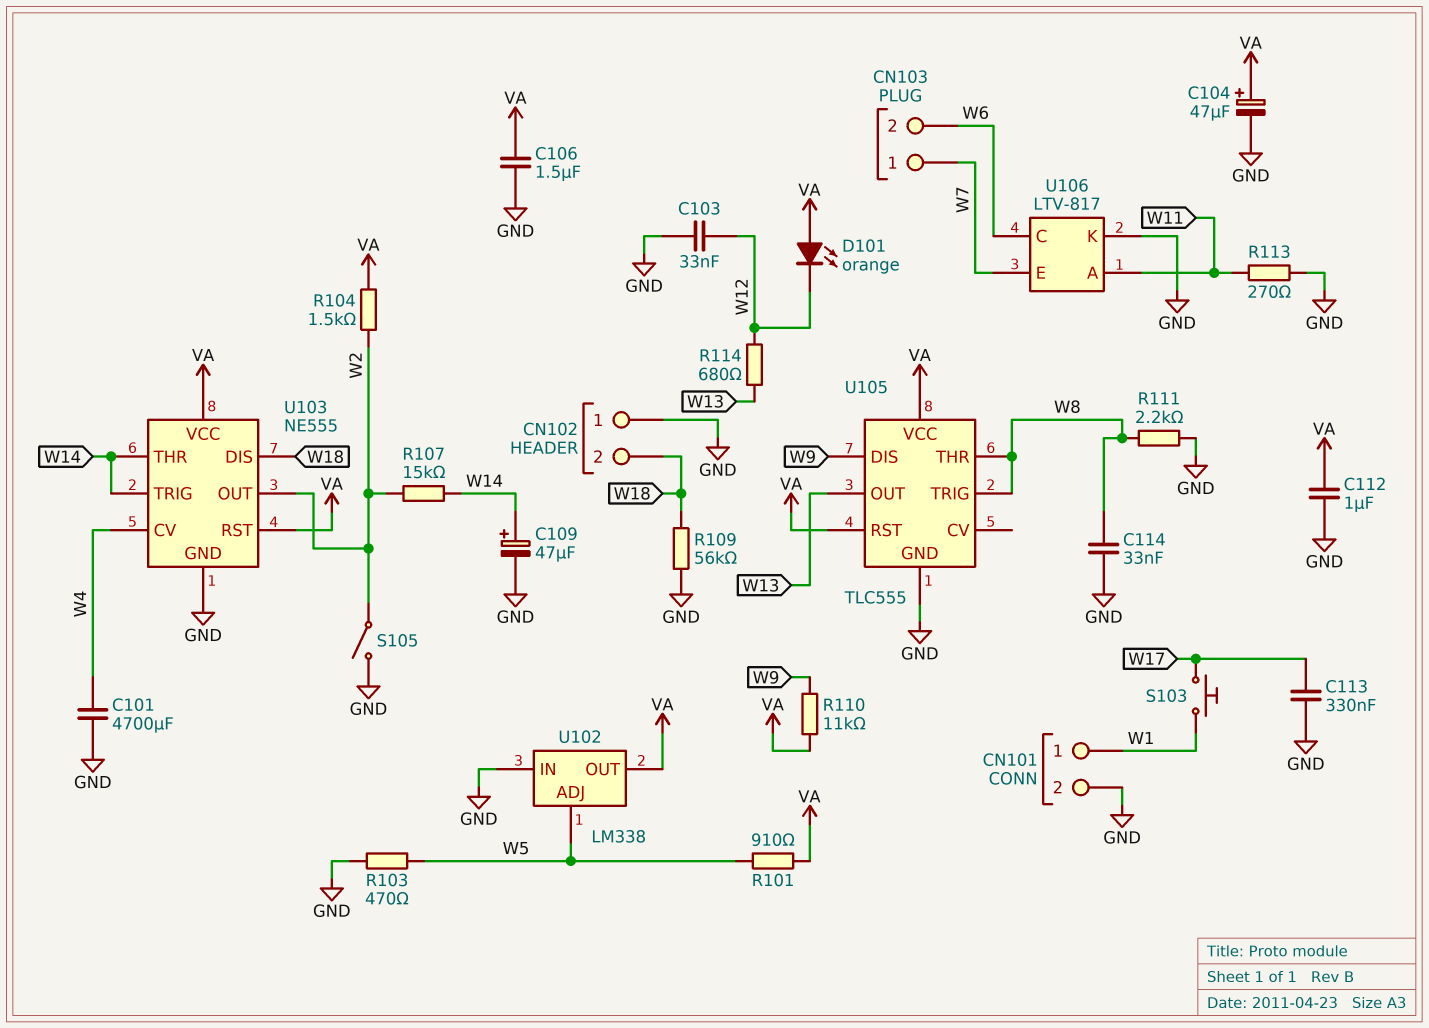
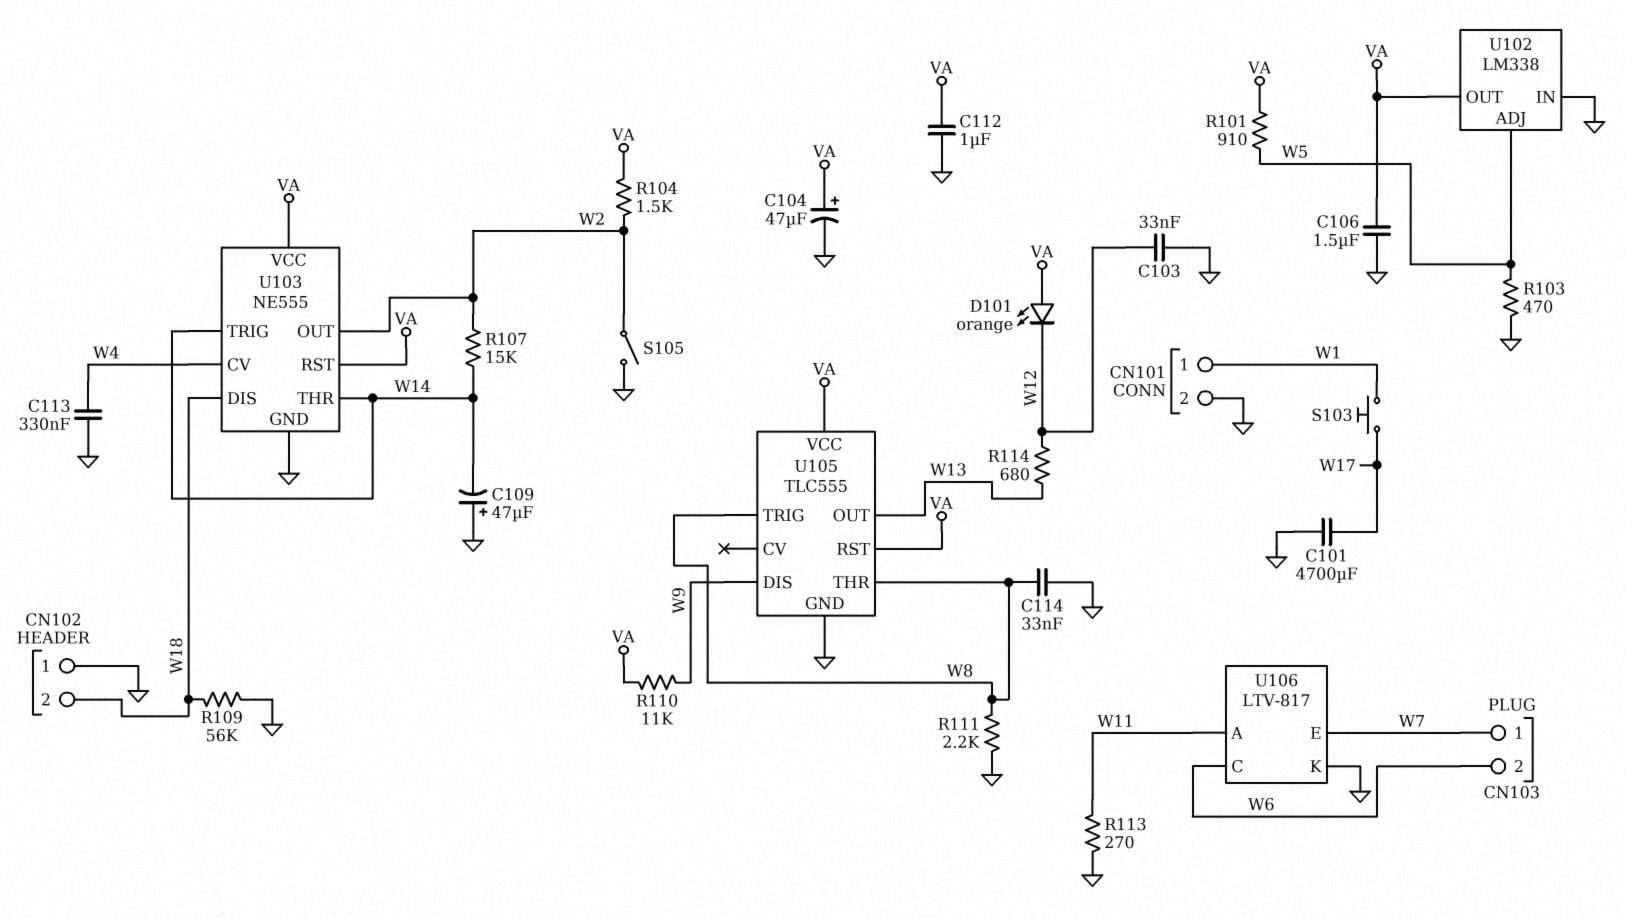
C101: 4700uF (GND, W4) -> 4700uF (GND, W17)
C109: 47uF (plus W14, minus GND) -> 47uF (plus GND, minus W14)
C113: 330nF (GND, W17) -> 330nF (GND, W4)

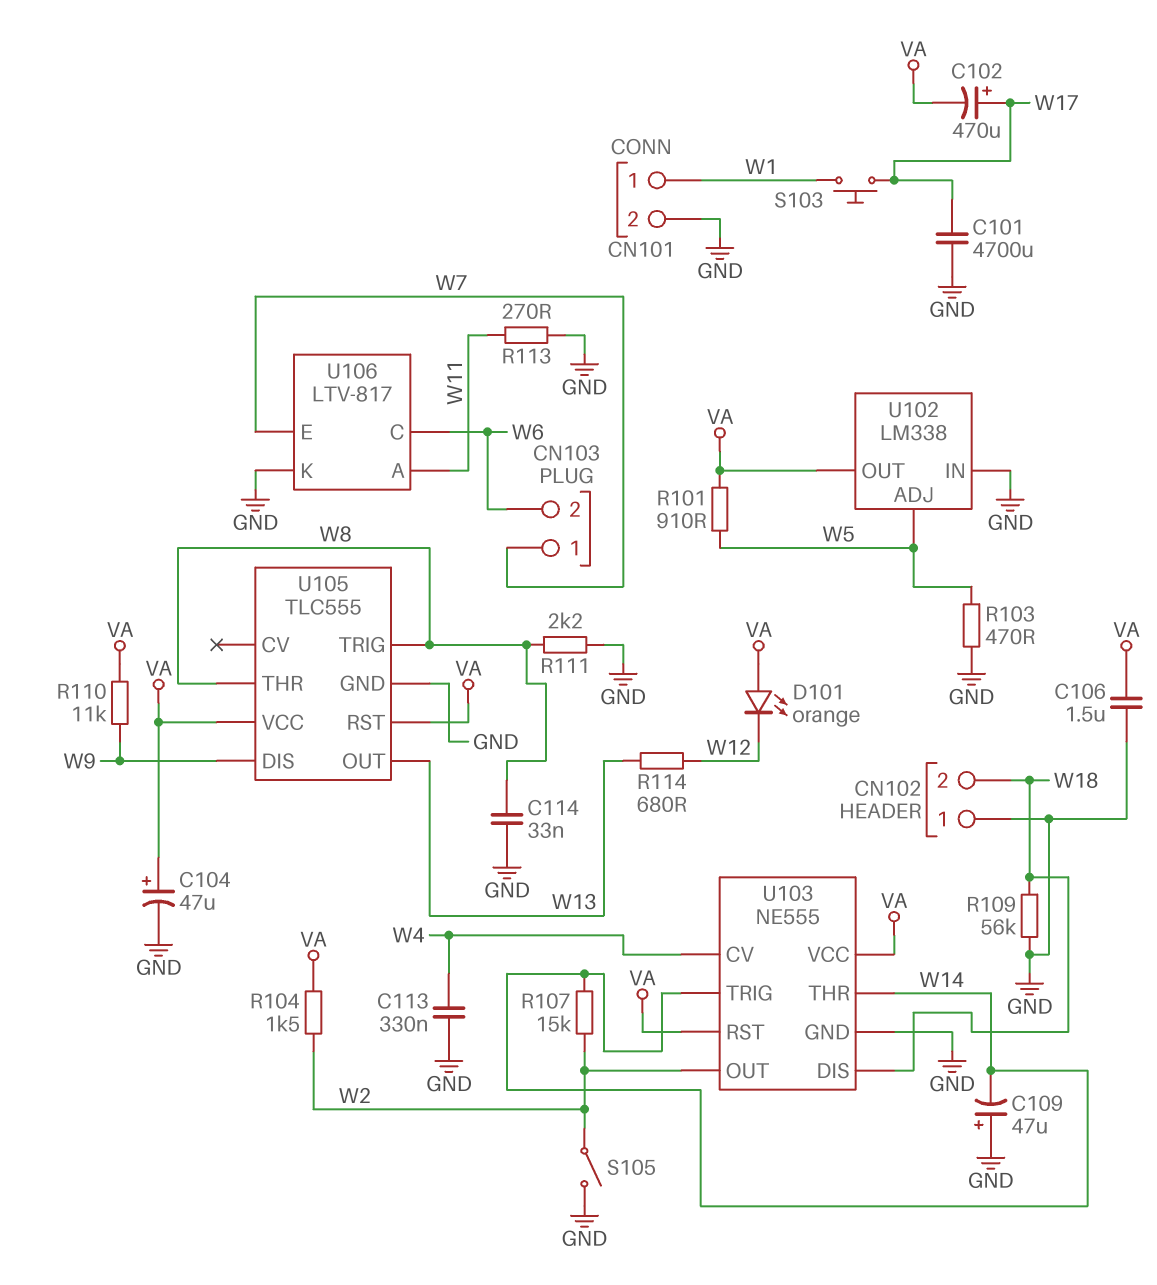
C102: none -> 470uF (plus W17, minus VA)
C103: 33nF (GND, W12) -> none
C112: 1uF (GND, VA) -> none

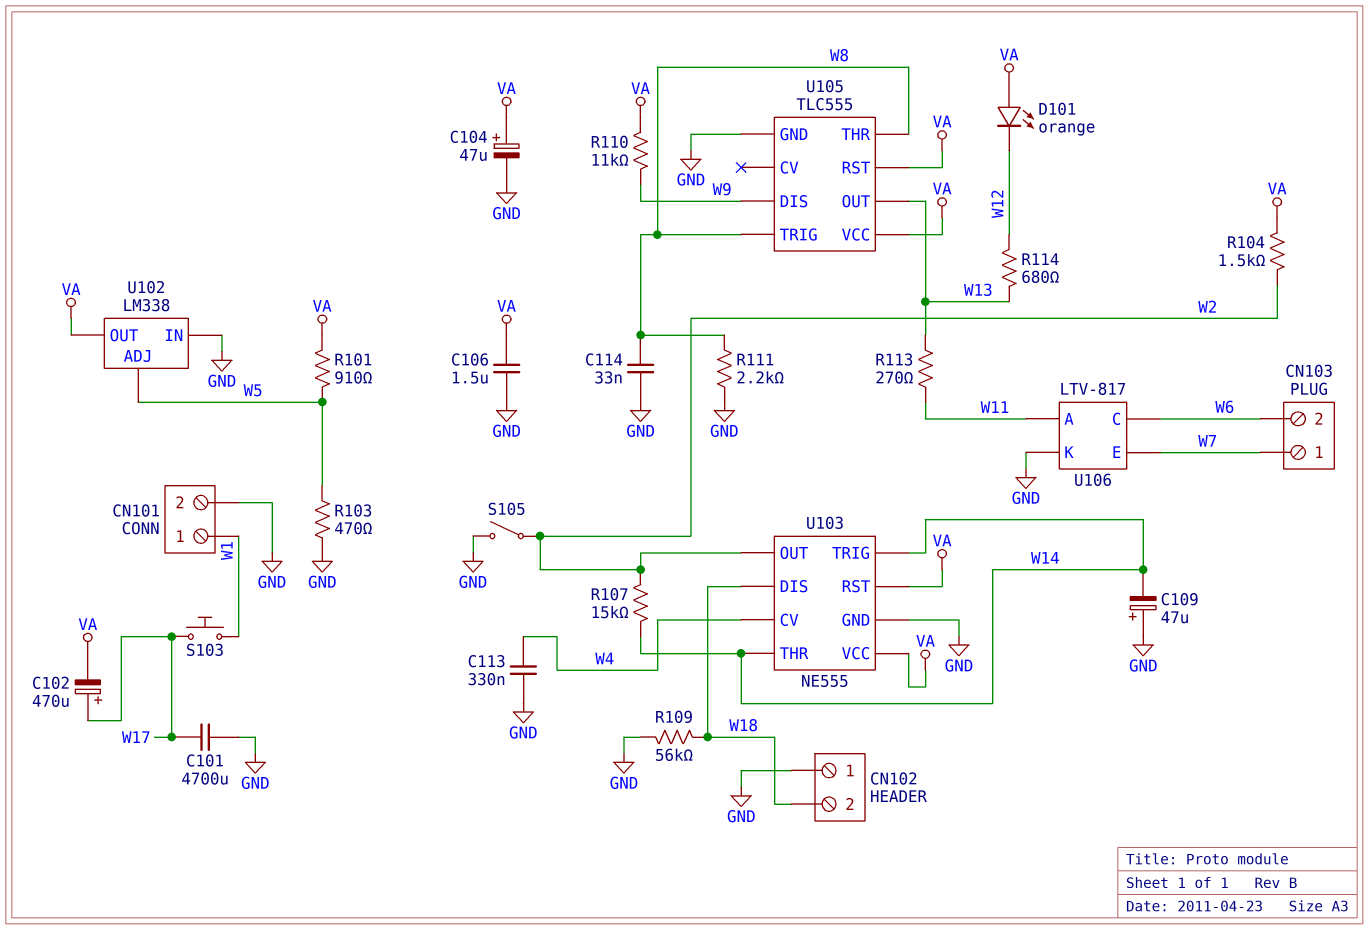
R113: 270 (GND, W11) -> 270 (W11, W13)

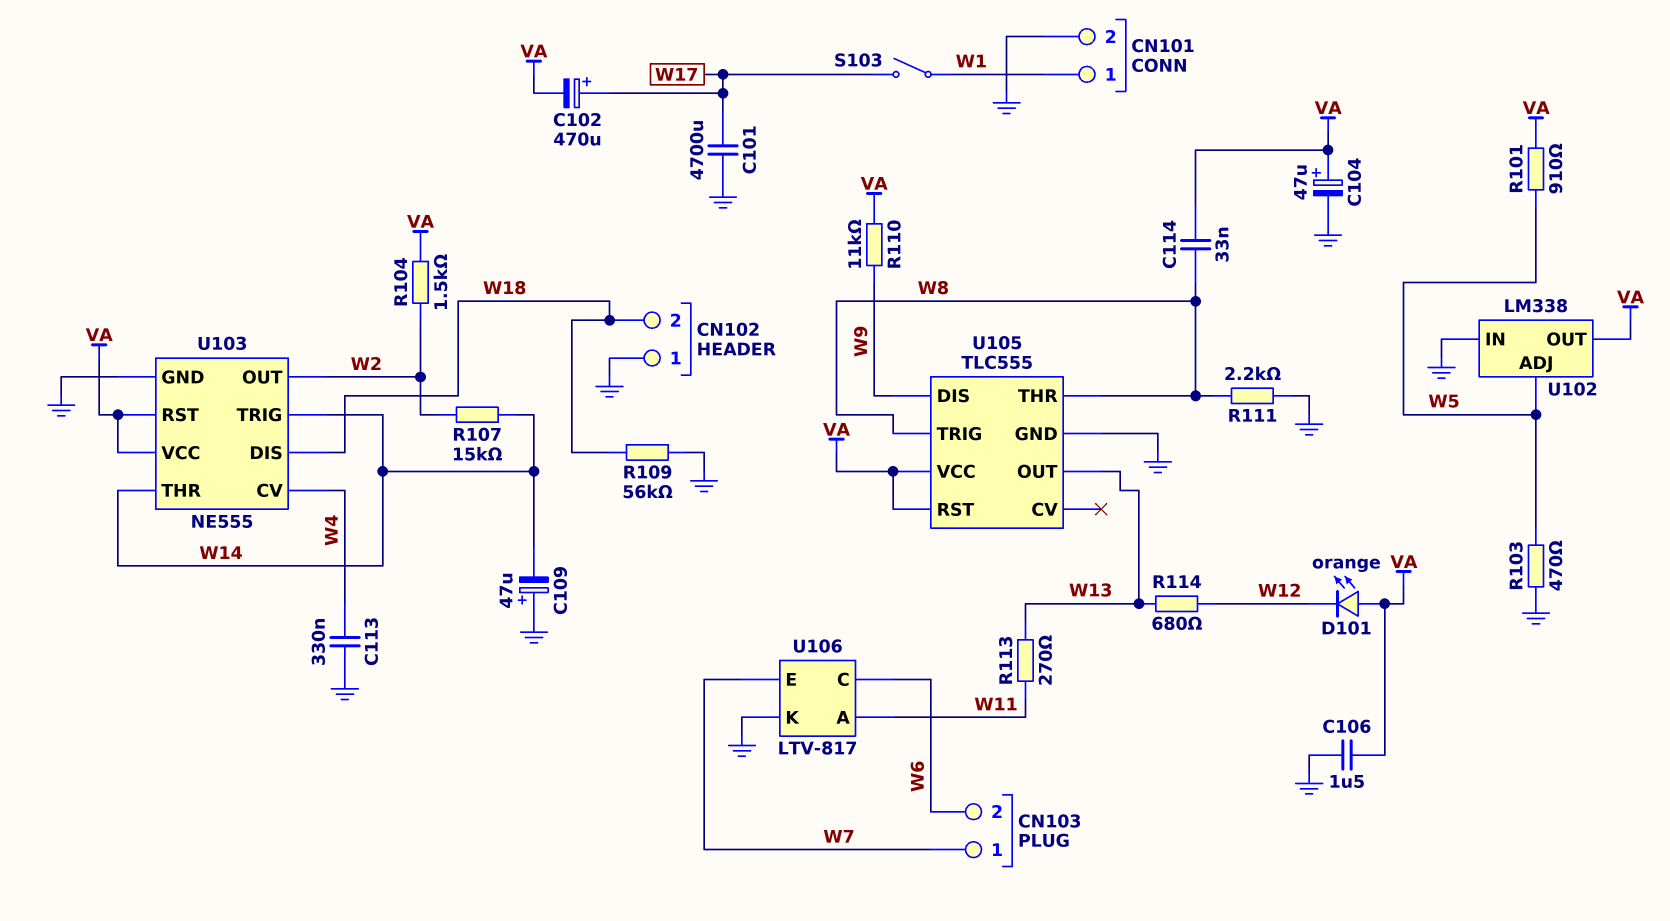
C114: 33nF (GND, W8) -> 33nF (VA, W8)
S103: button (W1, W17) -> switch (W1, W17)
S105: switch (GND, W2) -> none

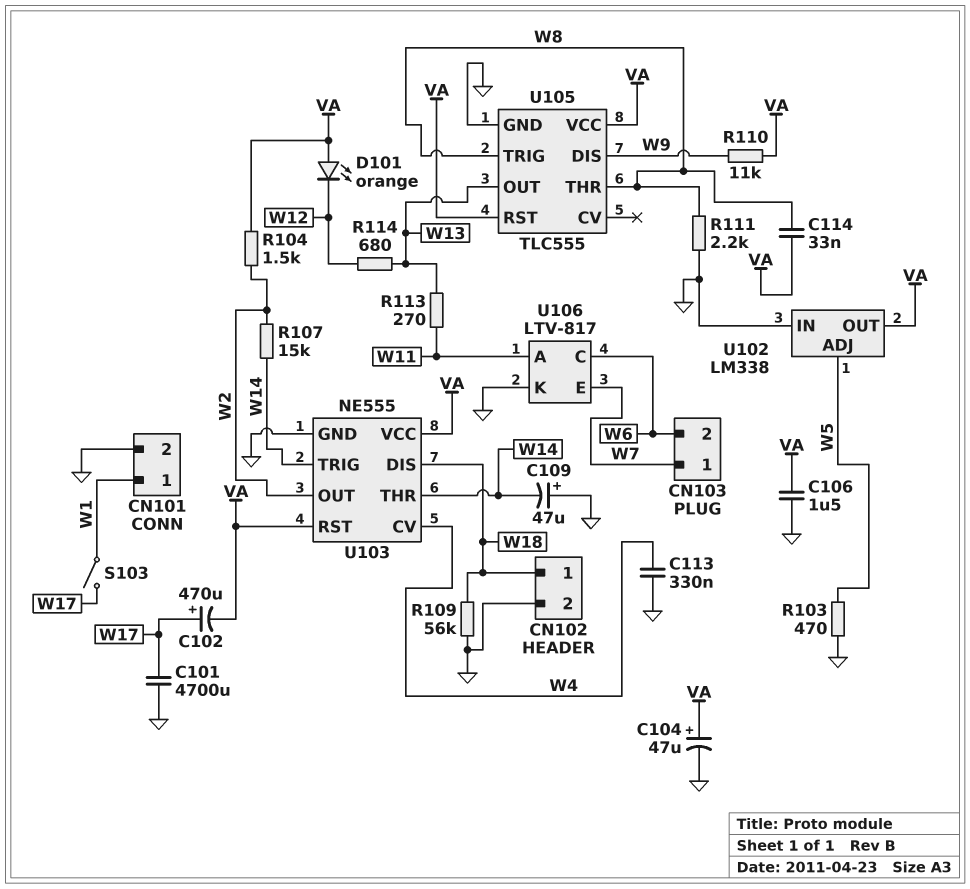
CN102 pin 1: GND -> W18
CN102 pin 2: W18 -> GND
R101: 910 (VA, W5) -> none

